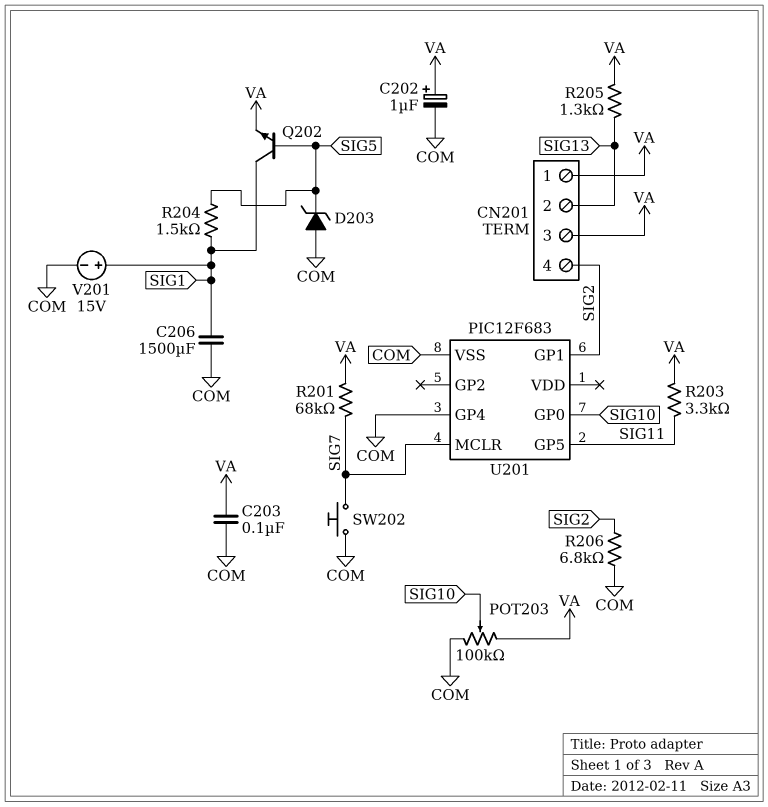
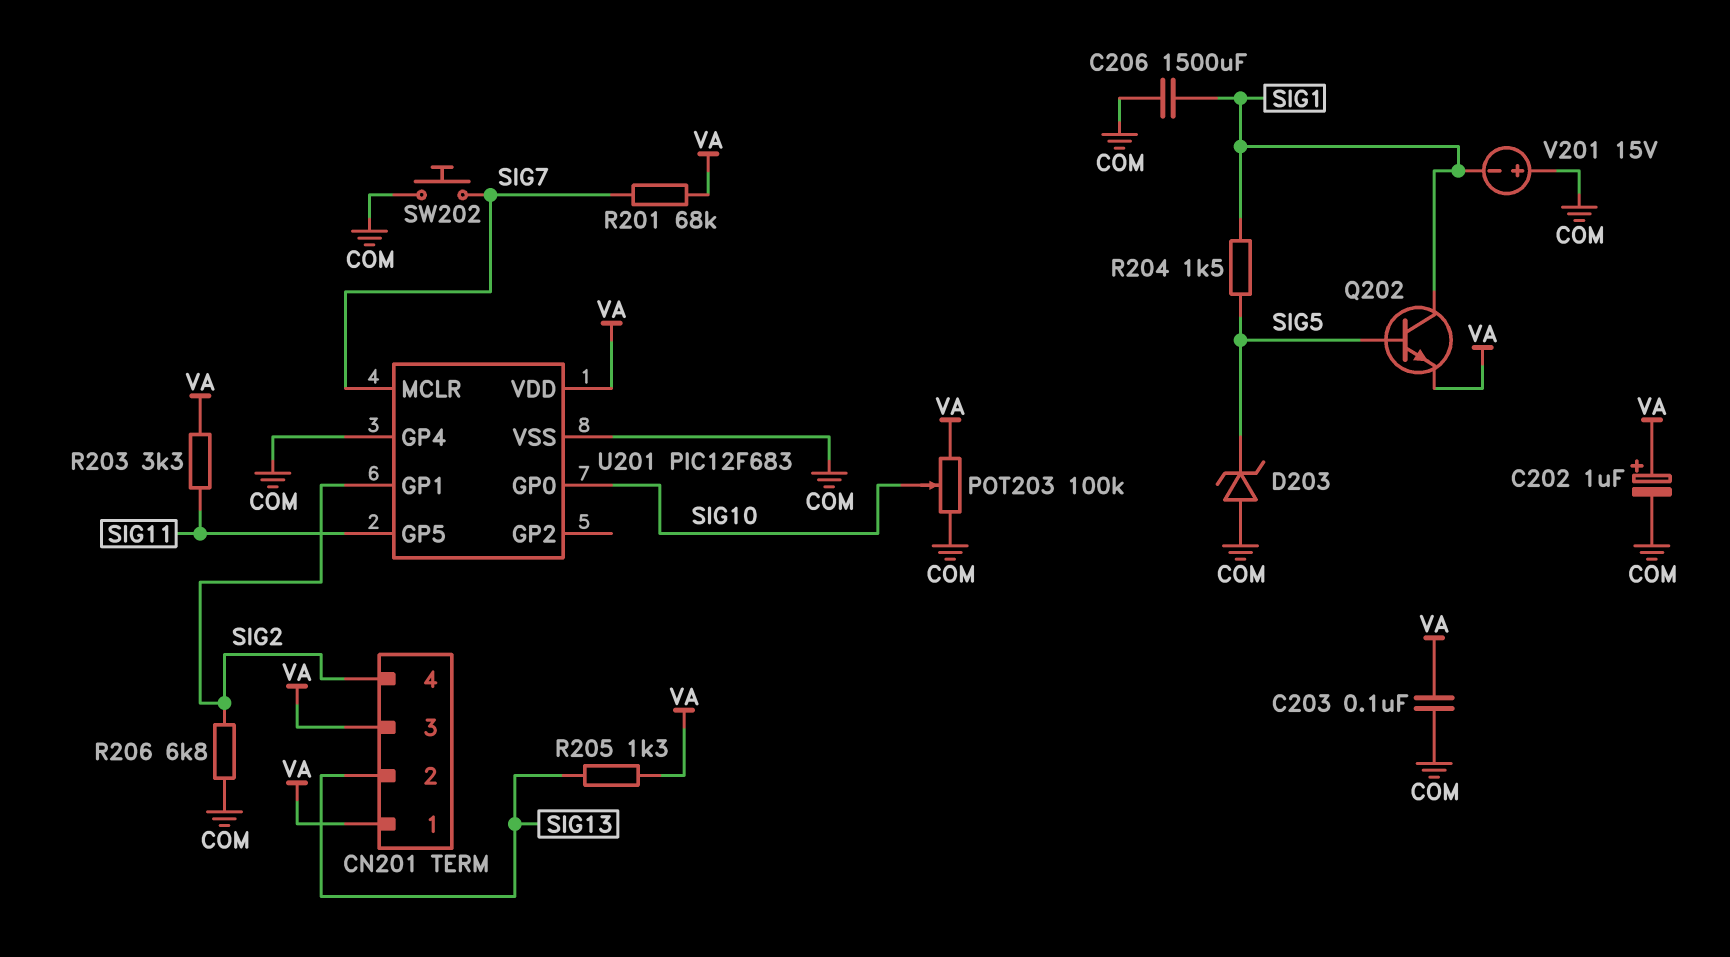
U201 pin VDD: none -> VA
V201: 15V (plus SIG1, minus COM) -> 15V (plus COM, minus SIG1)

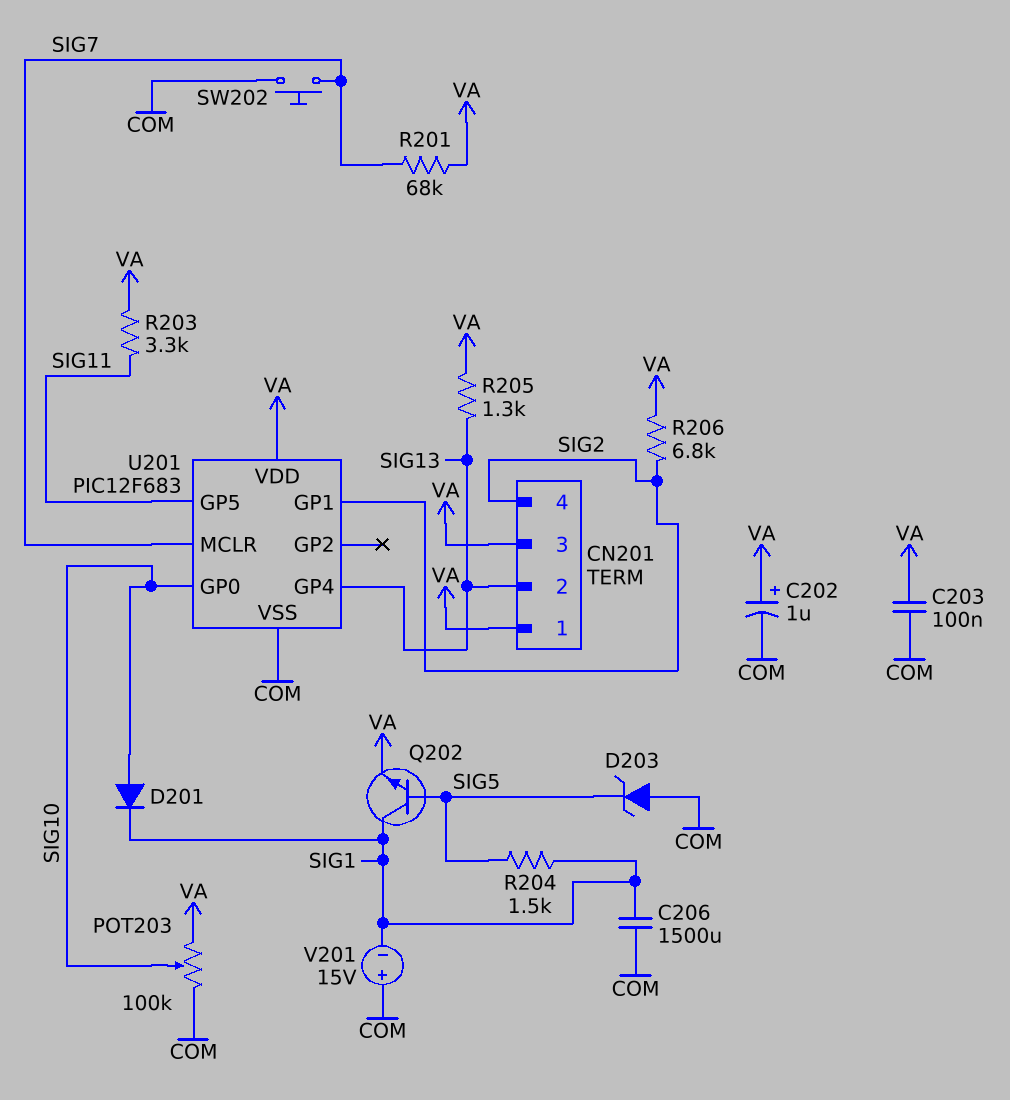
D201: none -> diode (A SIG10, K SIG1)
R206: 6.8k (COM, SIG2) -> 6.8k (SIG2, VA)
U201 pin GP4: COM -> SIG13

